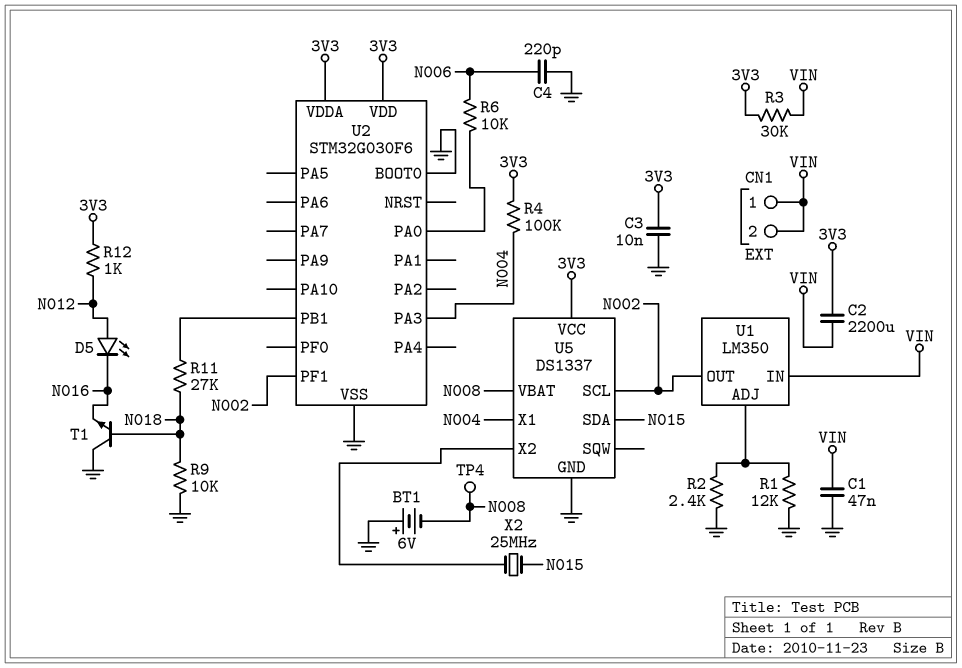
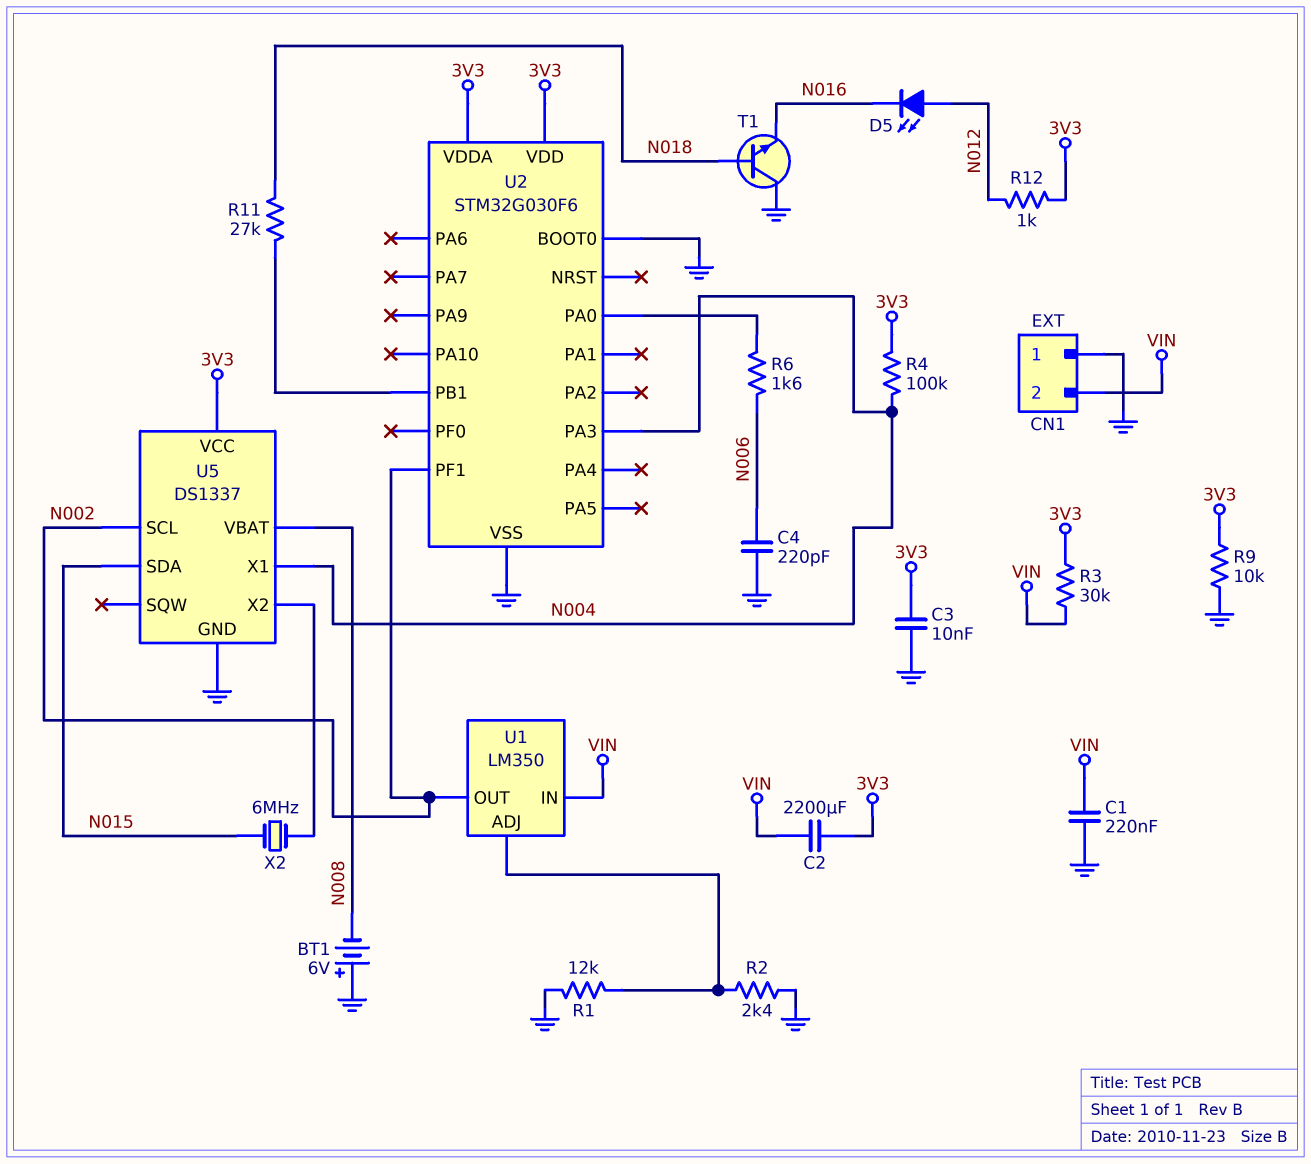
C1: 47nF (GND, VIN) -> 220nF (GND, VIN)
CN1 pin 1: VIN -> GND
R6: 10k (N006, U2/PA0) -> 1.6k (N006, U2/PA0)
R9: 10k (GND, N018) -> 10k (3V3, GND)
TP4: test point (N008) -> none
X2: 25MHz (N015, U5/X2) -> 6MHz (N015, U5/X2)

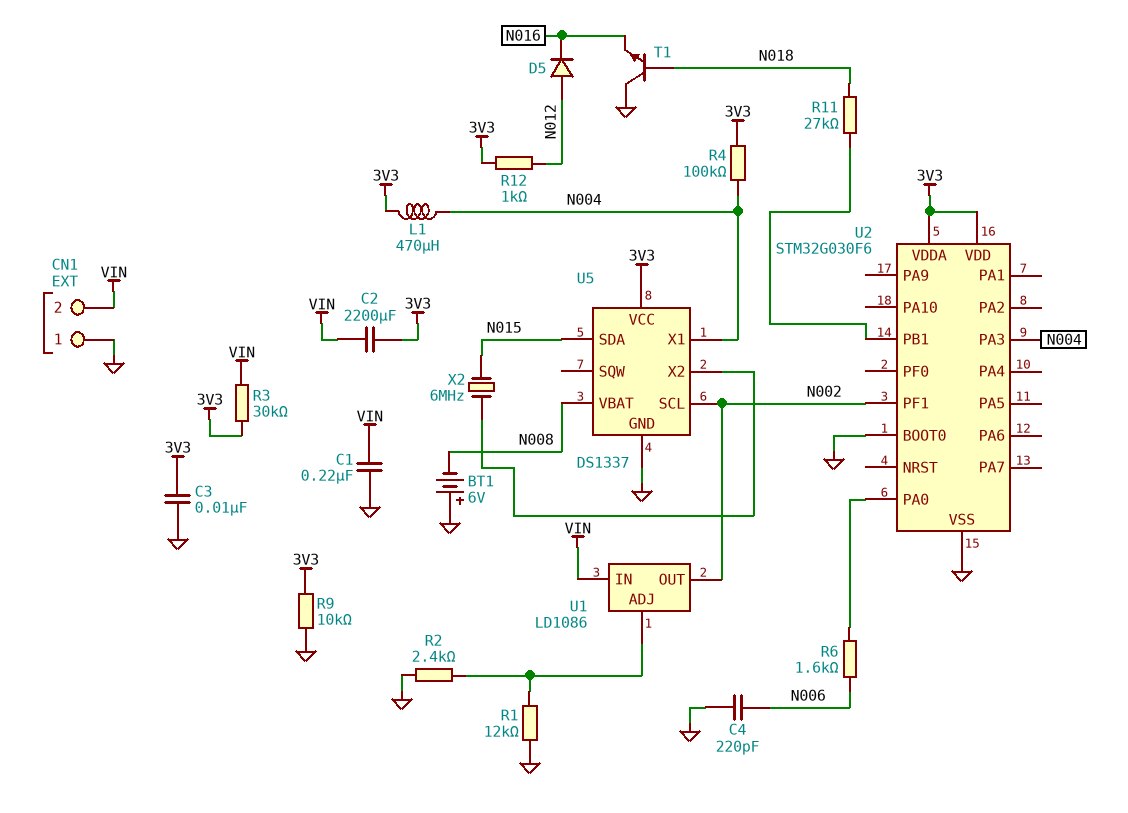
D5: LED (A N012, K N016) -> diode (A N012, K N016)
L1: none -> 470uH (3V3, N004)
U1: LM350 -> LD1086

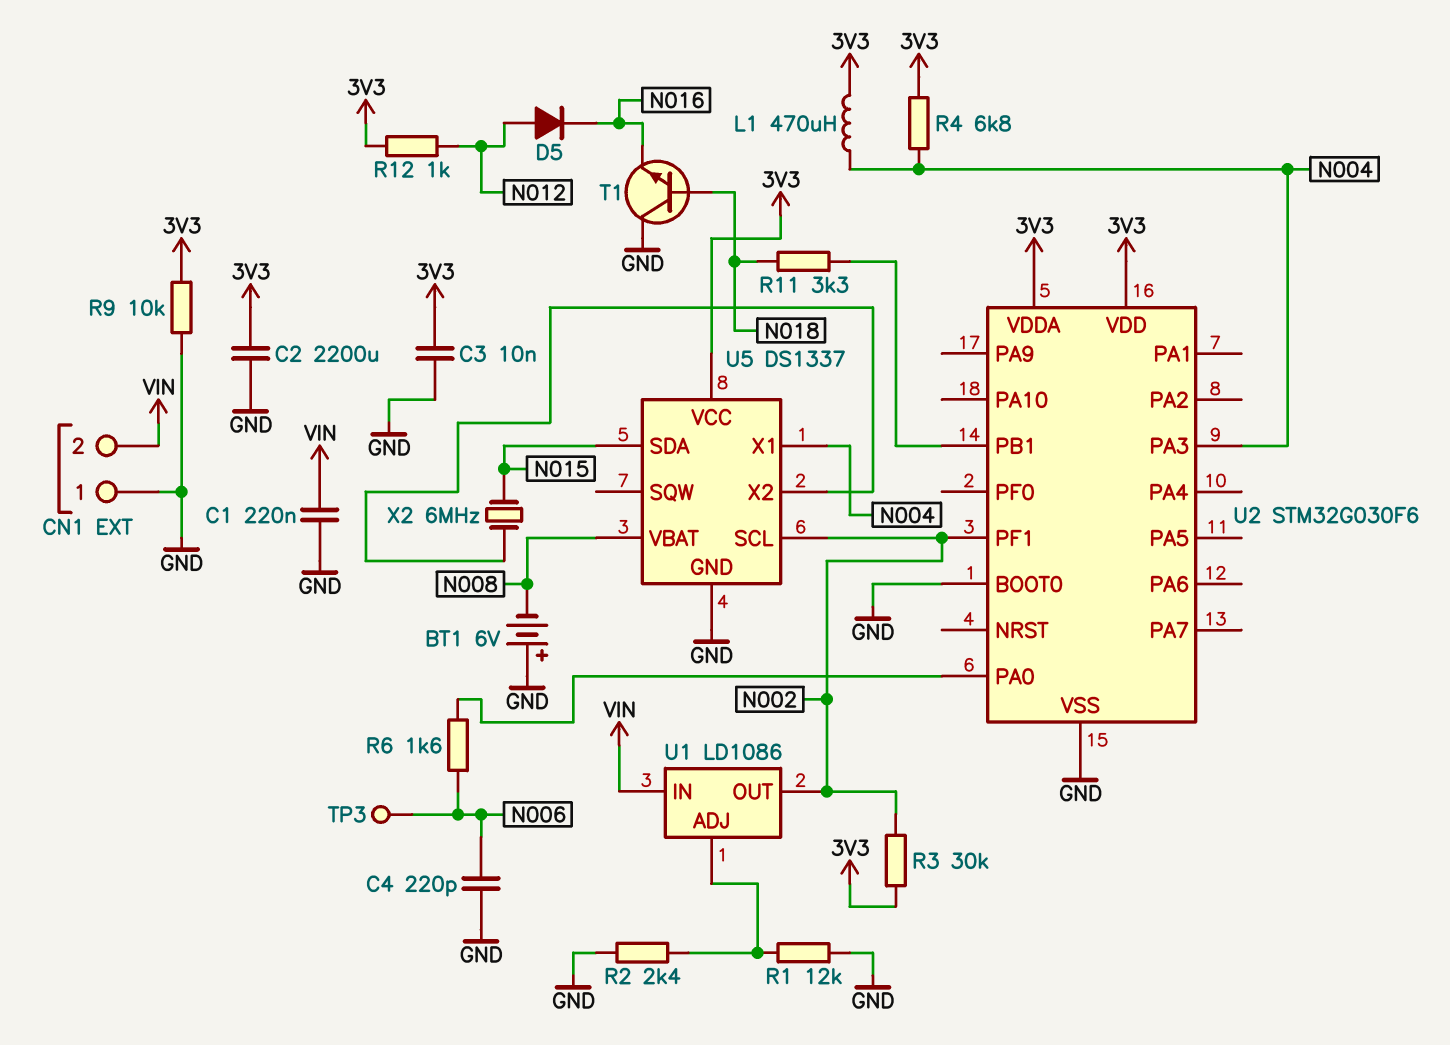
C2: 2200uF (3V3, VIN) -> 2200uF (3V3, GND)
R3: 30k (3V3, VIN) -> 30k (3V3, N002)
R4: 100k (3V3, N004) -> 6.8k (3V3, N004)
R11: 27k (N018, U2/PB1) -> 3.3k (N018, U2/PB1)
TP3: none -> test point (N006)

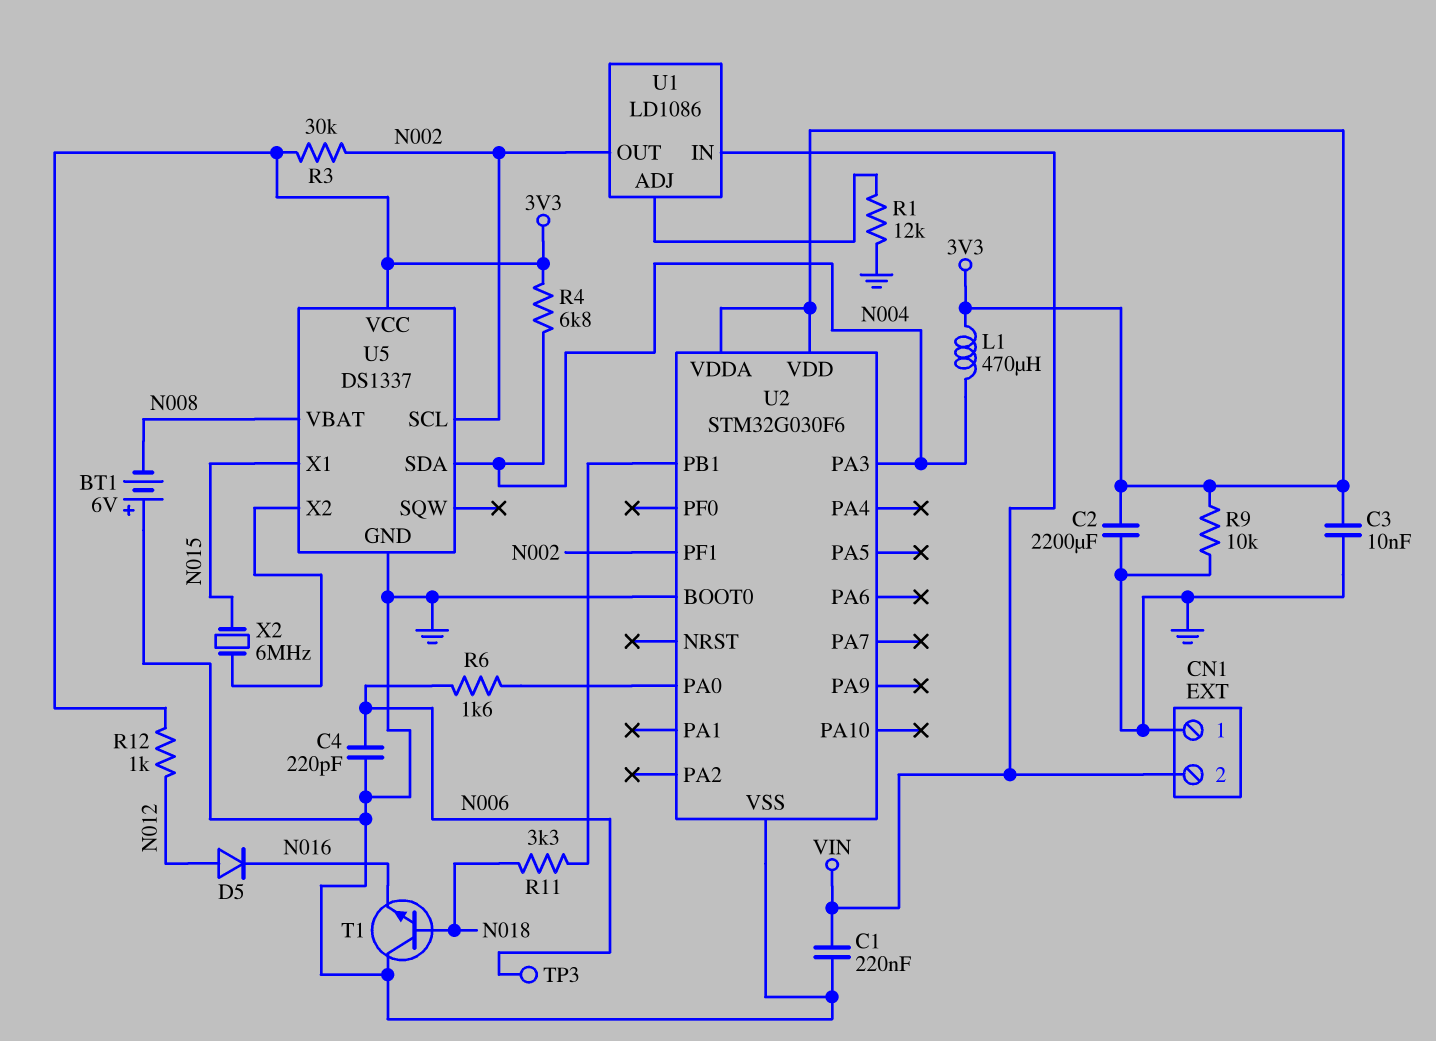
R2: 2.4k (GND, U1/ADJ) -> none
U5 pin SDA: N015 -> N004
U5 pin X1: N004 -> N015

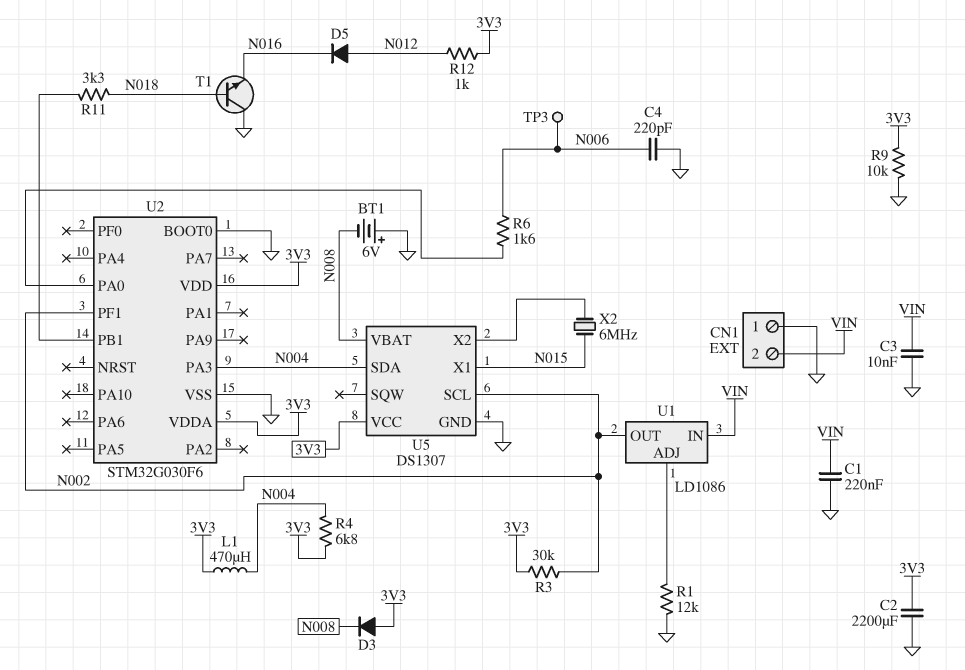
C3: 10nF (3V3, GND) -> 10nF (GND, VIN)
D3: none -> diode (A 3V3, K N008)
U5: DS1337 -> DS1307

